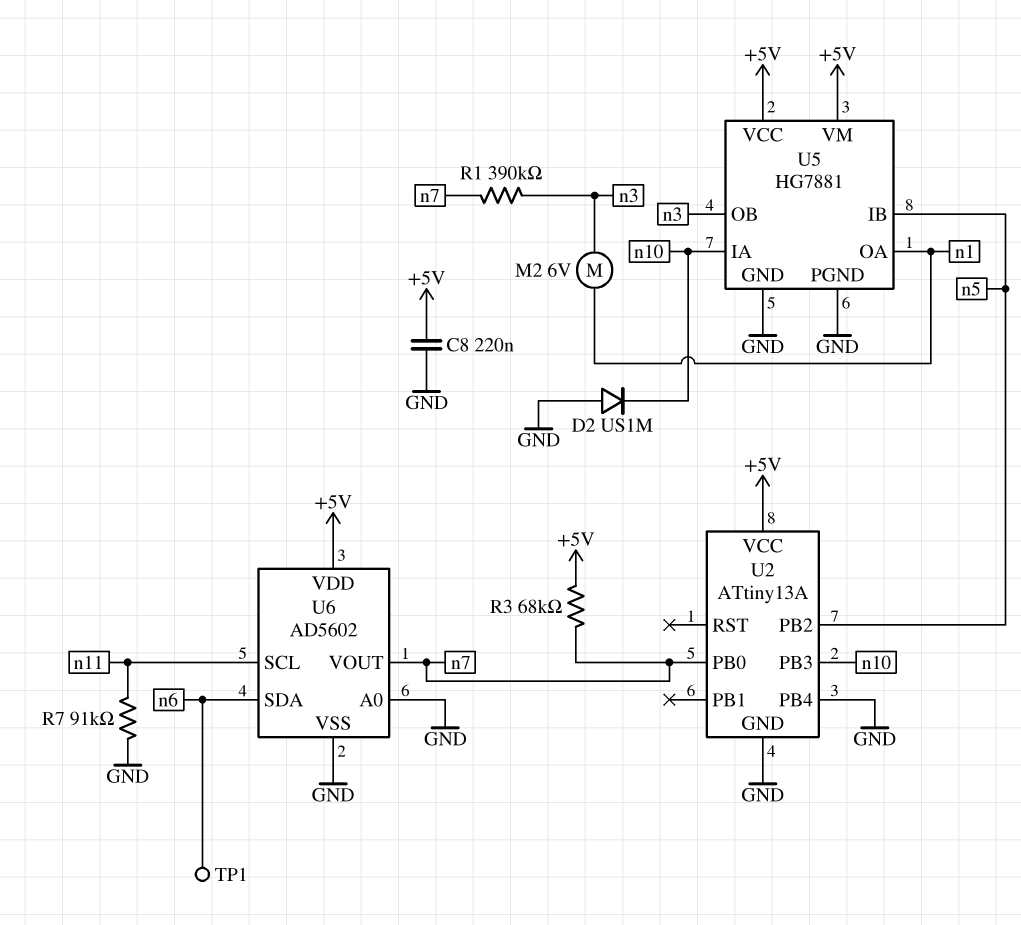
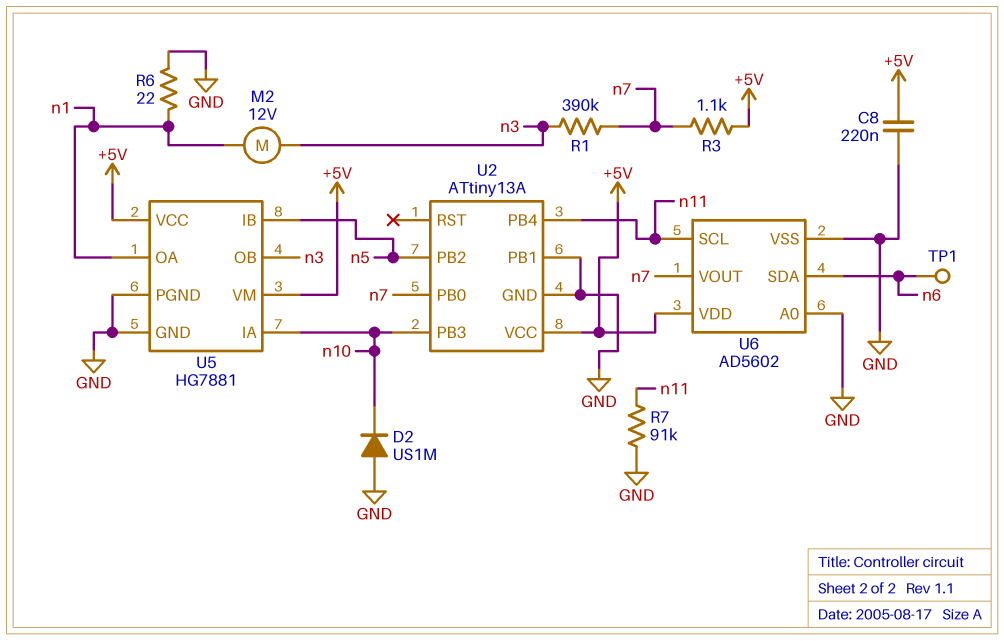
M2: motor 6V (n1, n3) -> motor 12V (n1, n3)
R3: 68k (+5V, n7) -> 1.1k (+5V, n7)
R6: none -> 22 (GND, n1)
U2 pin PB1: none -> GND
U2 pin PB4: GND -> n11

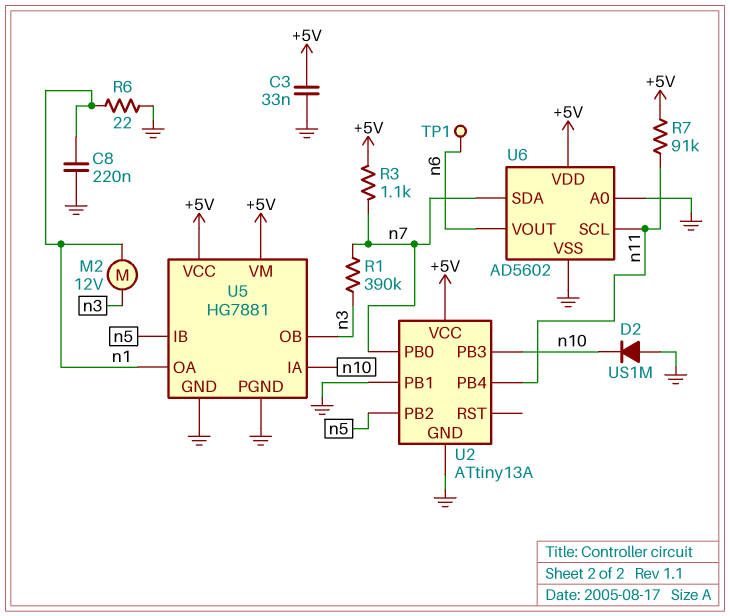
C3: none -> 33nF (+5V, GND)
C8: 220nF (+5V, GND) -> 220nF (GND, n1)
R7: 91k (GND, n11) -> 91k (+5V, n11)
U6 pin SDA: n6 -> n7
U6 pin VOUT: n7 -> n6

